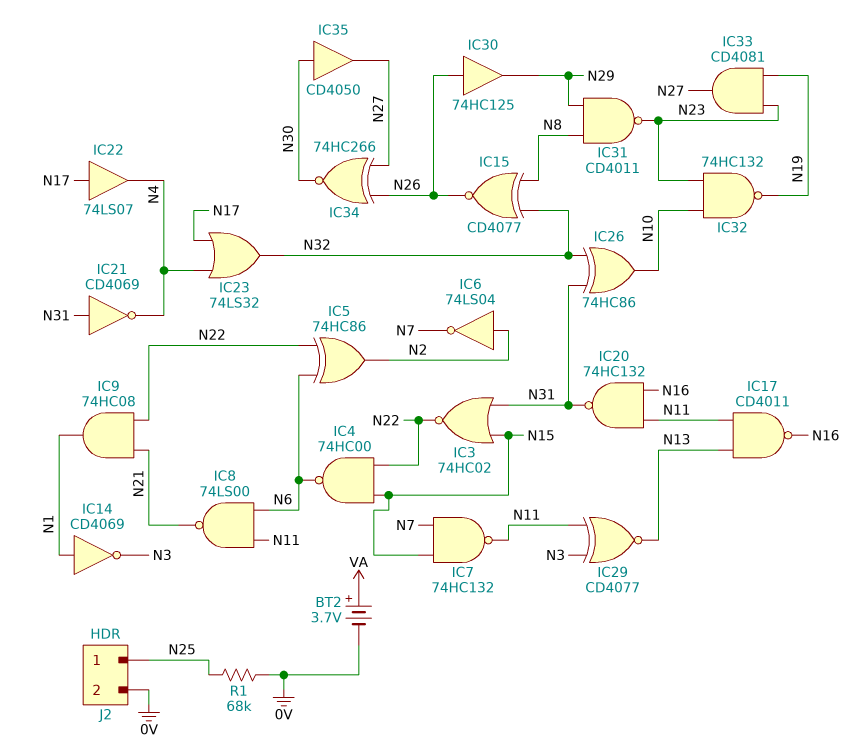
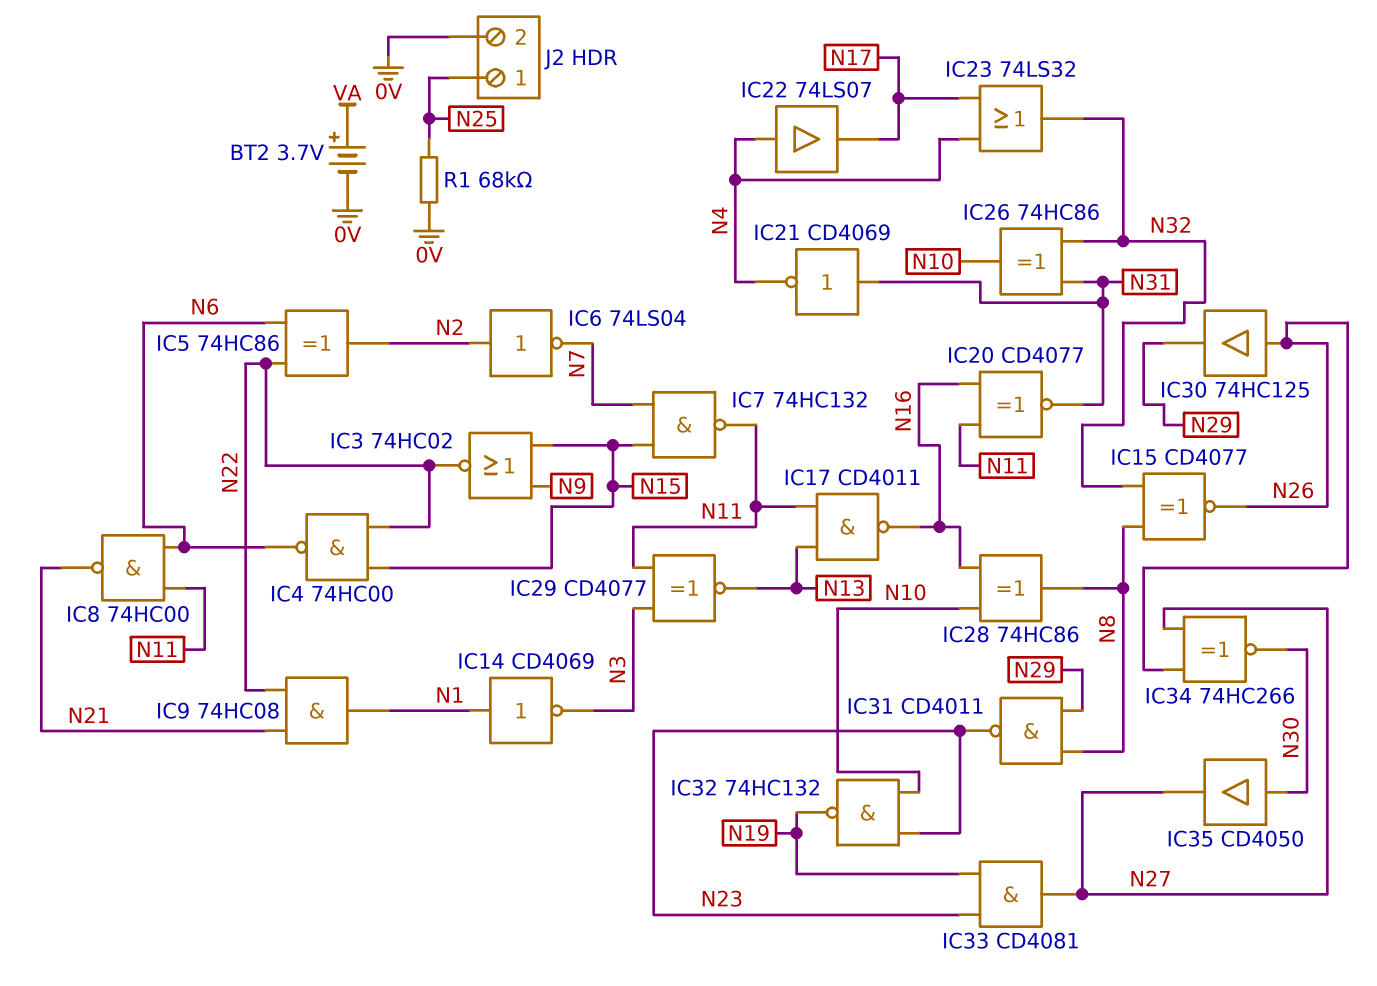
IC3: NOR 74HC02 (in N15, in N31, out N22) -> NOR 74HC02 (in N9, in N15, out N22)
IC8: NAND 74LS00 (in N6, in N11, out N21) -> NAND 74HC00 (in N6, in N11, out N21)
IC20: NAND 74HC132 (in N11, in N16, out N31) -> XNOR CD4077 (in N11, in N16, out N31)
IC22: buffer 74LS07 (in N17, out N4) -> buffer 74LS07 (in N4, out N17)
IC28: none -> XOR 74HC86 (in N10, in N16, out N8)

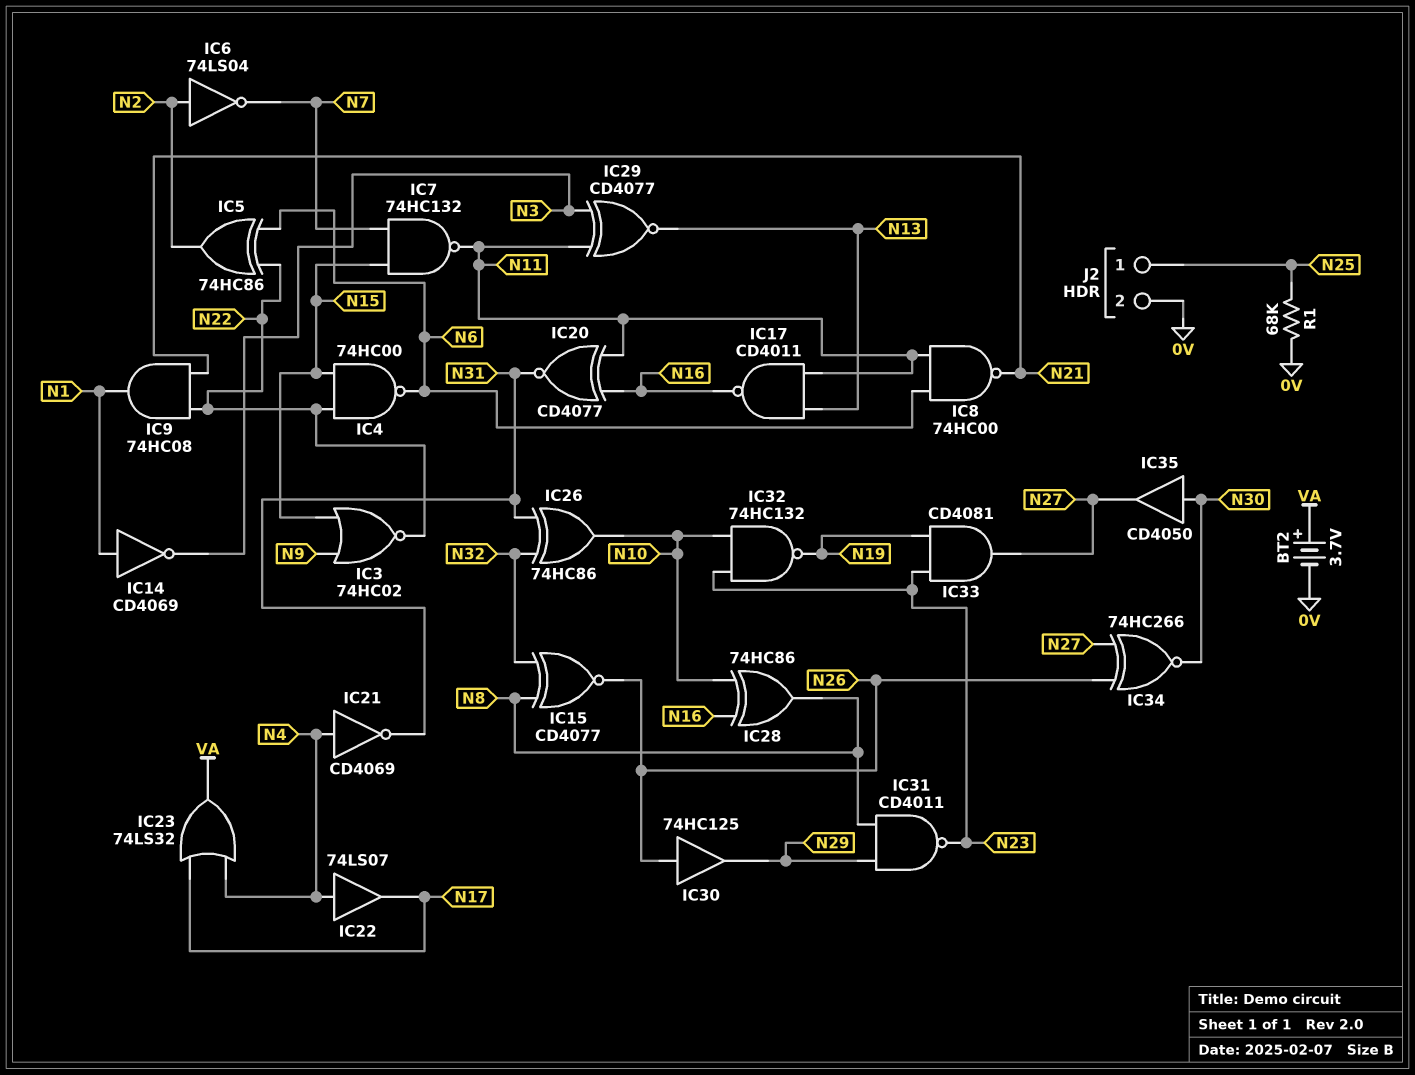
IC21: NOT CD4069 (in N31, out N4) -> NOT CD4069 (in N4, out N31)
IC23: OR 74LS32 (in N4, in N17, out N32) -> OR 74LS32 (in N4, in N17, out VA)

